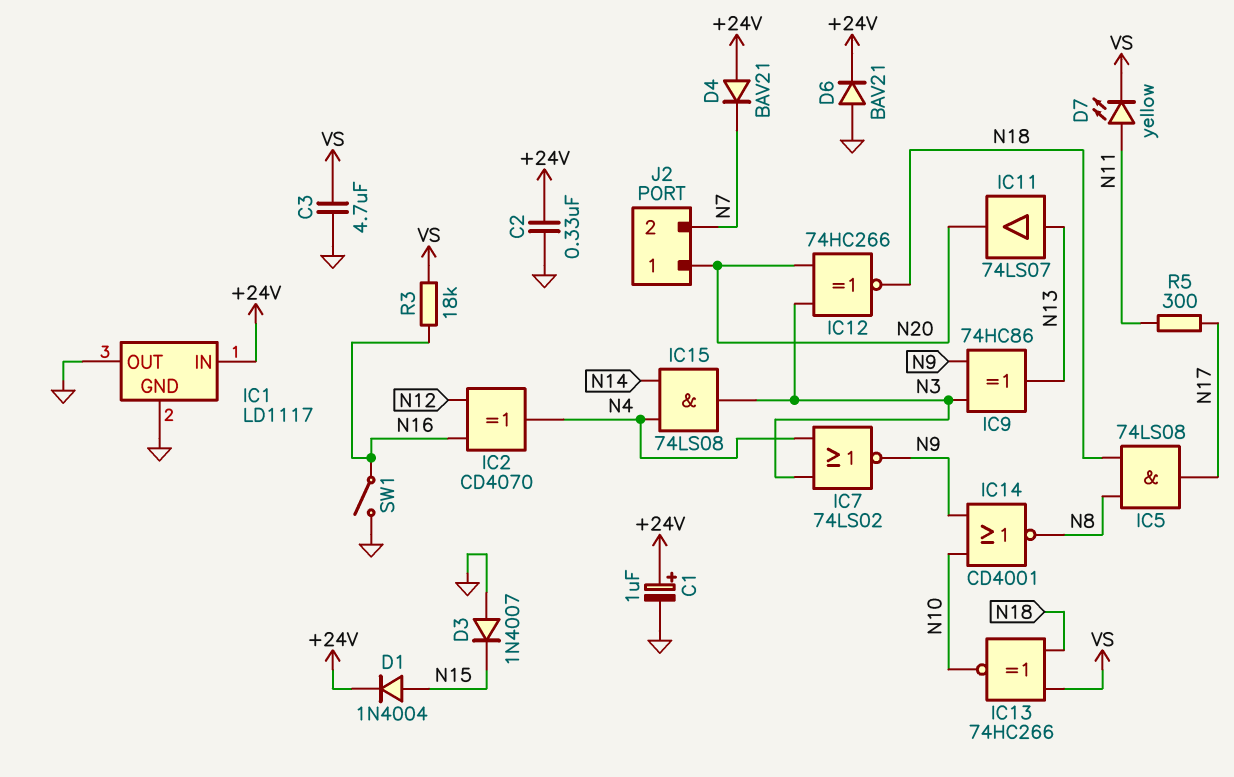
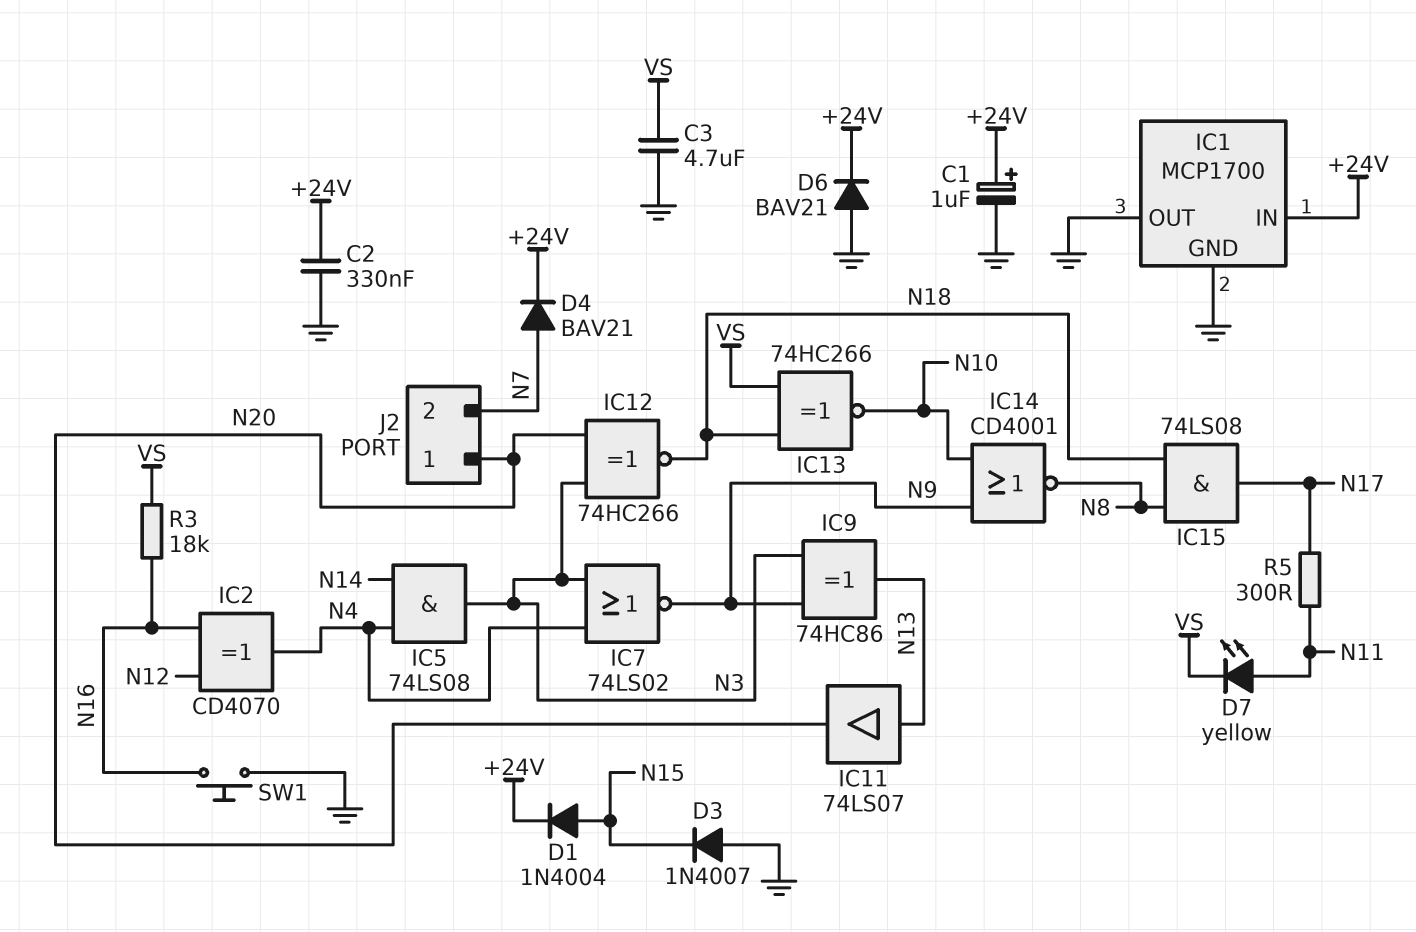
D4: diode BAV21 (A +24V, K N7) -> diode BAV21 (A N7, K +24V)
IC1: LD1117 -> MCP1700
IC5: AND 74LS08 (in N8, in N18, out N17) -> AND 74LS08 (in N4, in N14, out N3)
IC15: AND 74LS08 (in N4, in N14, out N3) -> AND 74LS08 (in N8, in N18, out N17)
SW1: switch (GND, N16) -> button (GND, N16)

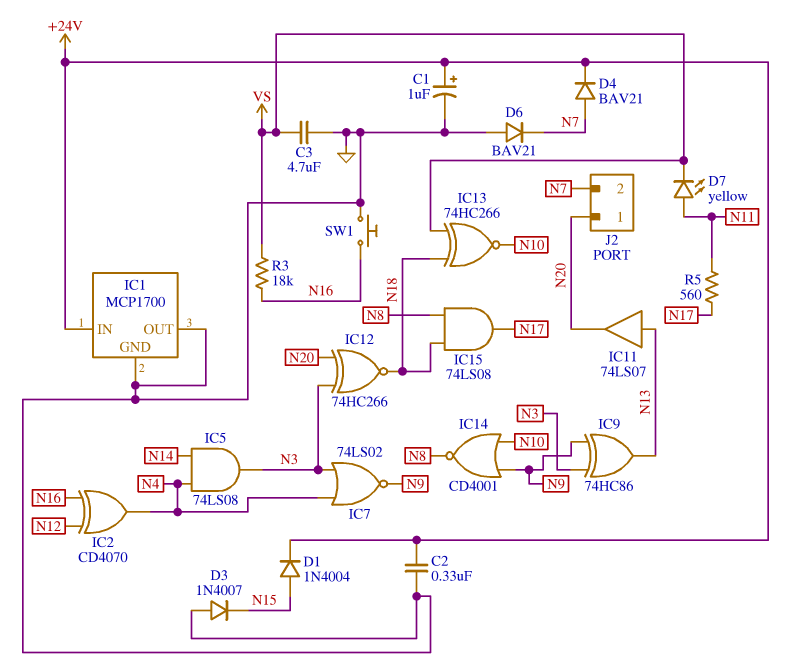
D6: diode BAV21 (A GND, K +24V) -> diode BAV21 (A GND, K N7)
R5: 300 (N11, N17) -> 560 (N11, N17)

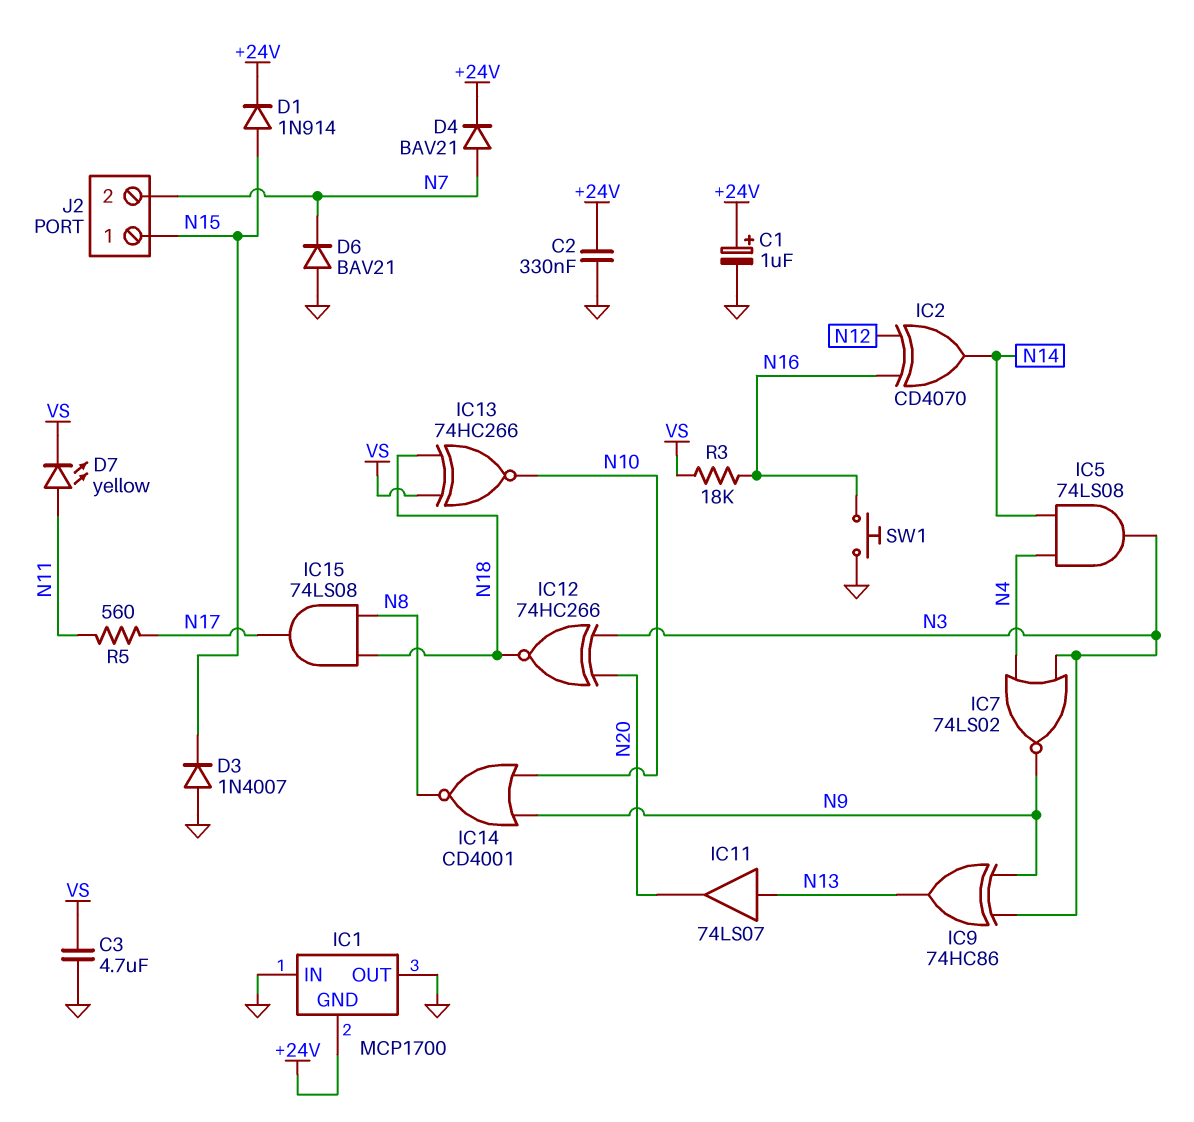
D1: diode 1N4004 (A N15, K +24V) -> diode 1N914 (A N15, K +24V)
IC1 pin GND: GND -> +24V
IC1 pin IN: +24V -> GND
IC2: XOR CD4070 (in N12, in N16, out N4) -> XOR CD4070 (in N12, in N16, out N14)
J2 pin 1: N20 -> N15

